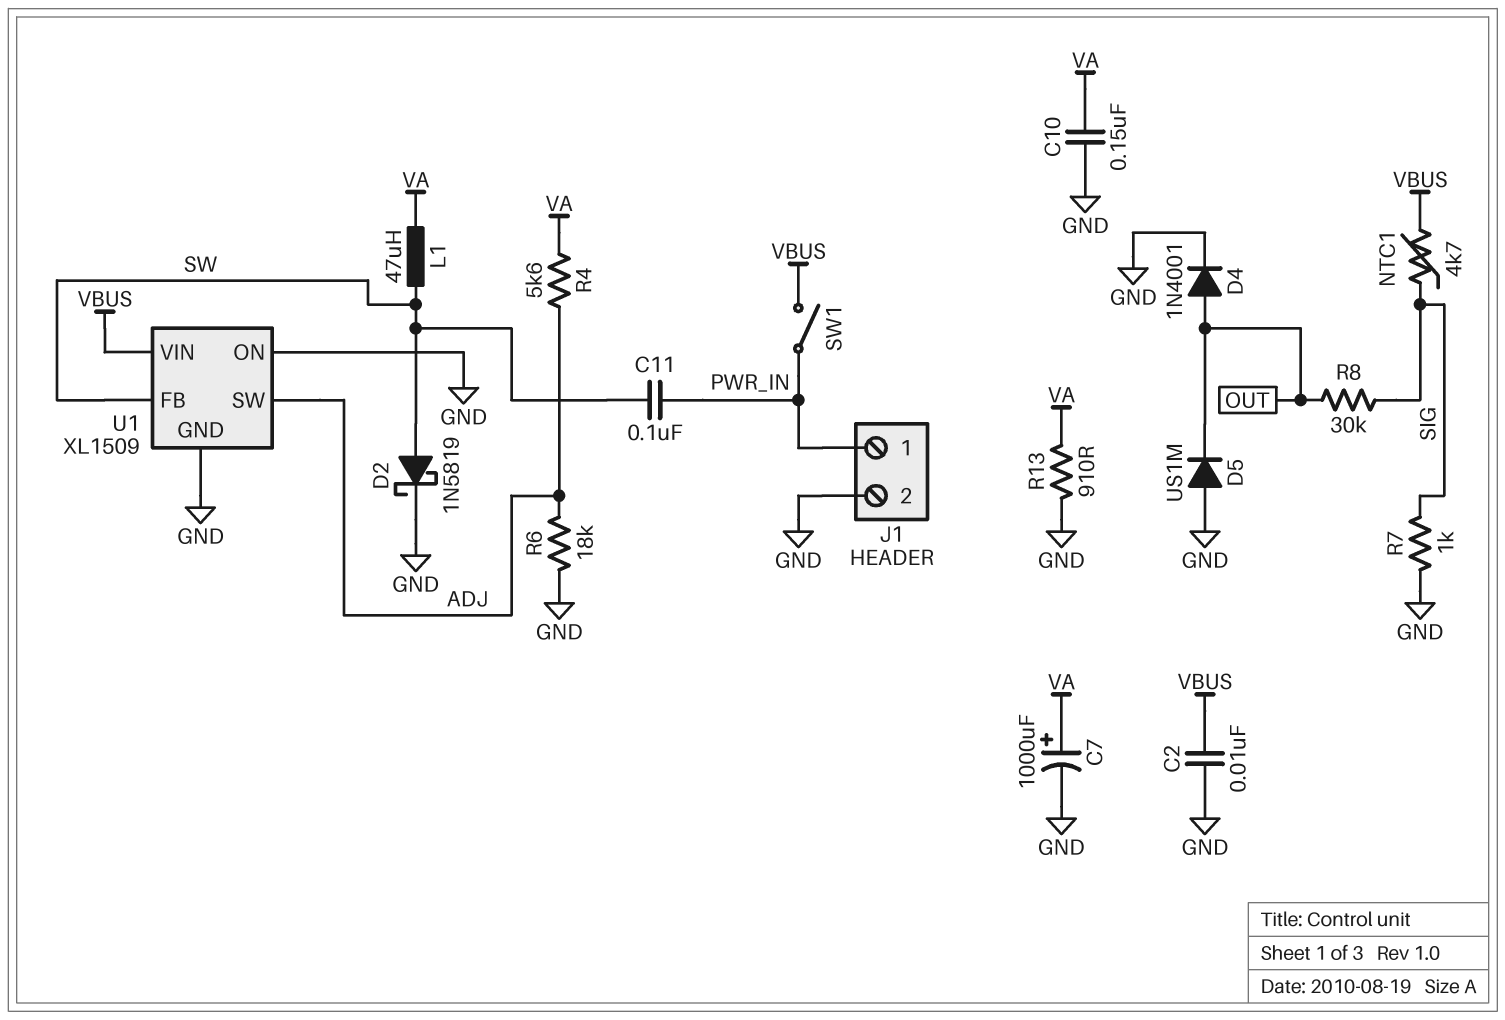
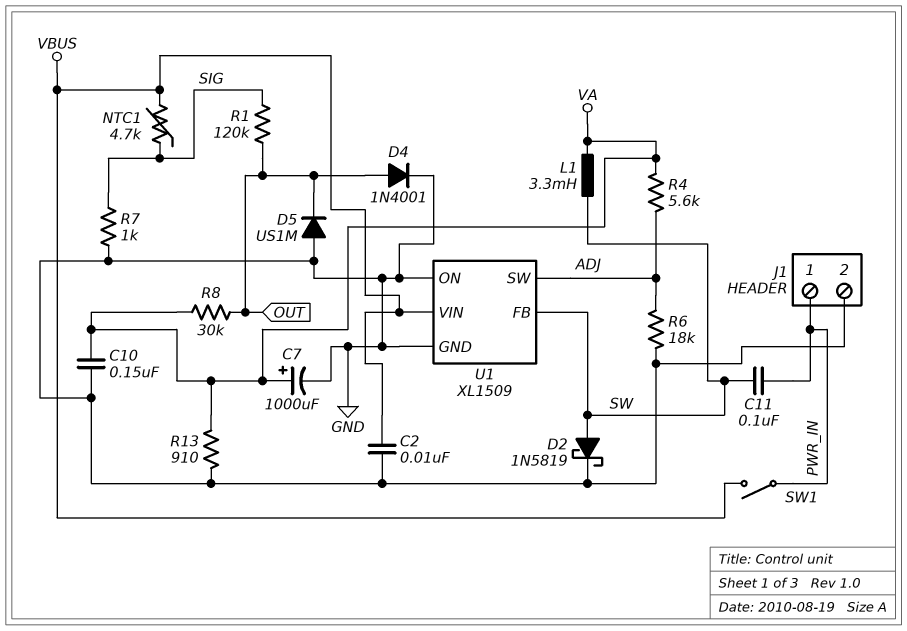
L1: 47uH (SW, VA) -> 3.3mH (SW, VA)
R1: none -> 120k (OUT, SIG)
R8: 30k (OUT, SIG) -> 30k (OUT, VA)

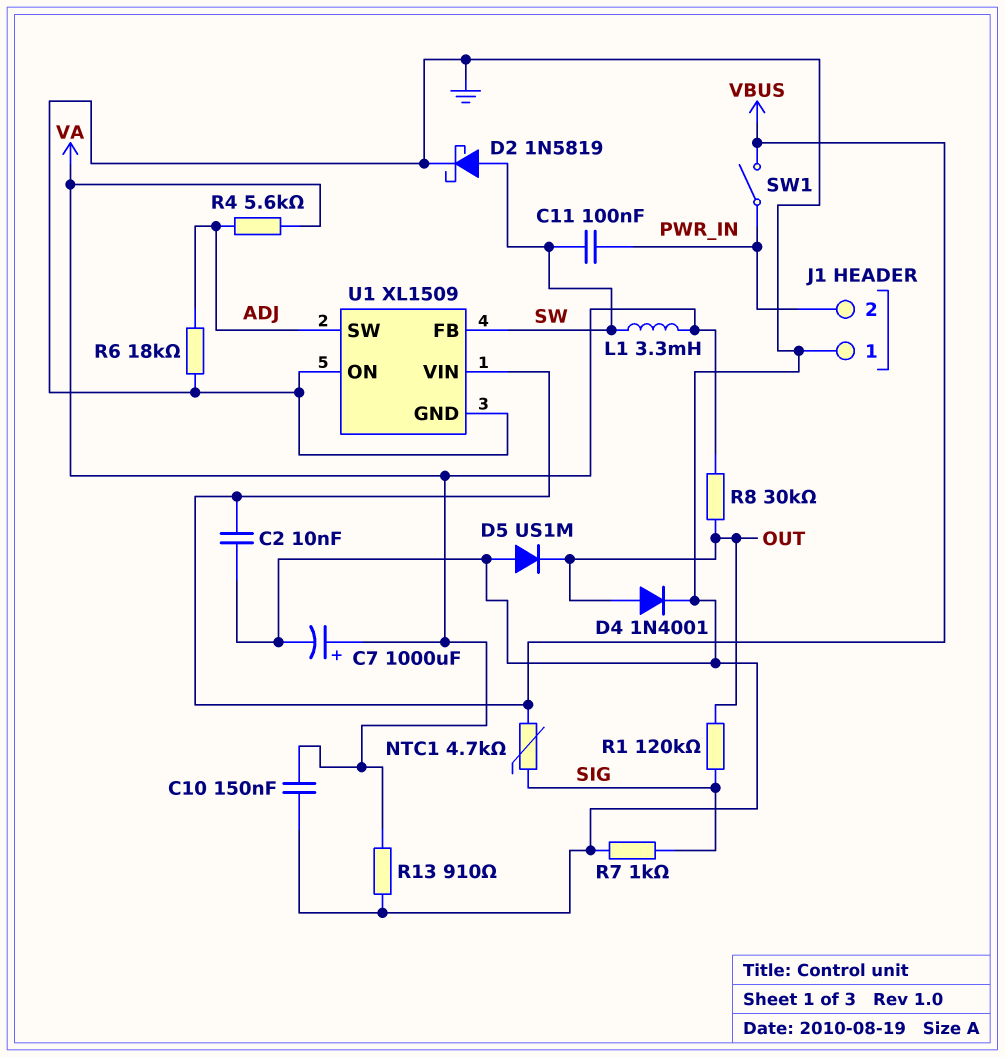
J1 pin 1: PWR_IN -> GND
J1 pin 2: GND -> PWR_IN

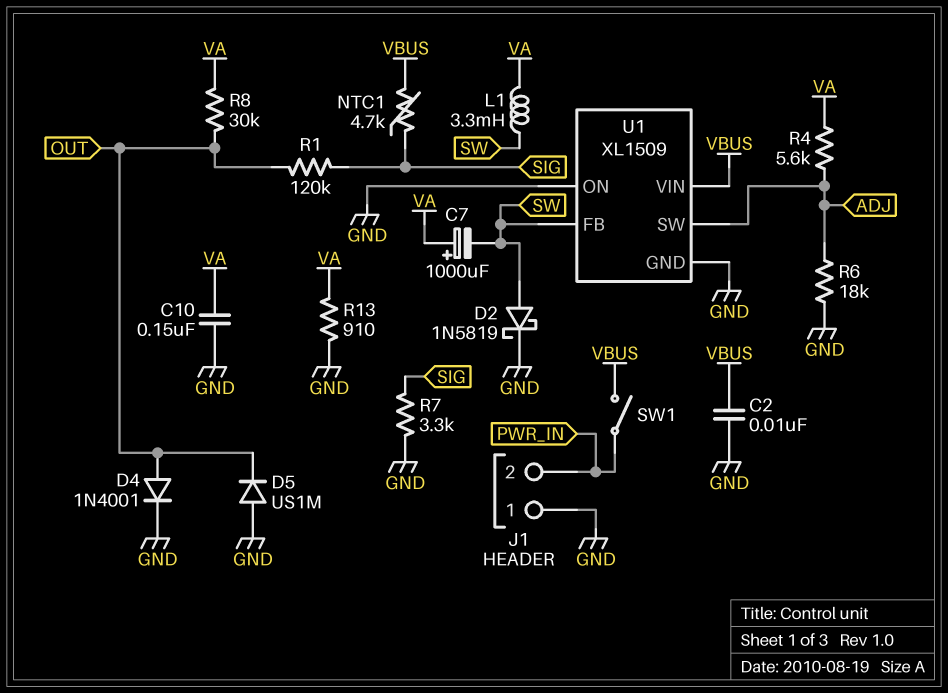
C7: 1000uF (plus VA, minus GND) -> 1000uF (plus VA, minus SW)
C11: 100nF (PWR_IN, SW) -> none
R7: 1k (GND, SIG) -> 3.3k (GND, SIG)

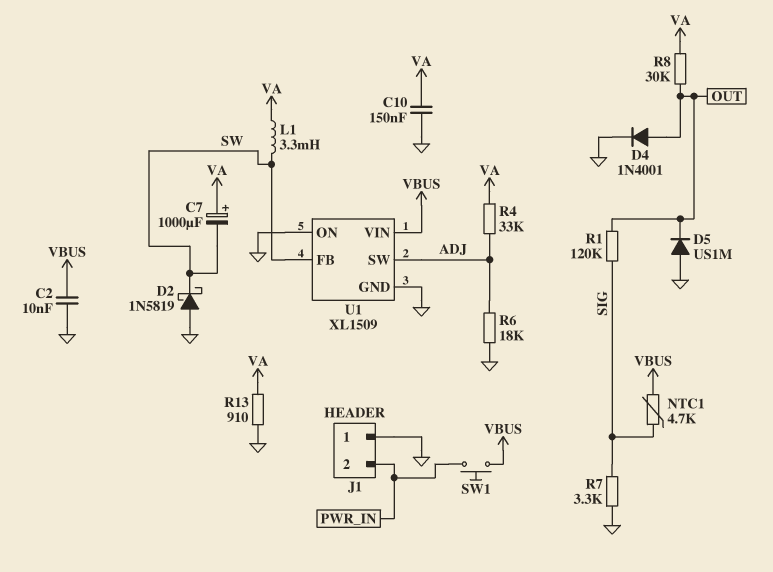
D2: schottky 1N5819 (A SW, K GND) -> schottky 1N5819 (A GND, K SW)
R4: 5.6k (ADJ, VA) -> 33k (ADJ, VA)
SW1: switch (PWR_IN, VBUS) -> button (PWR_IN, VBUS)

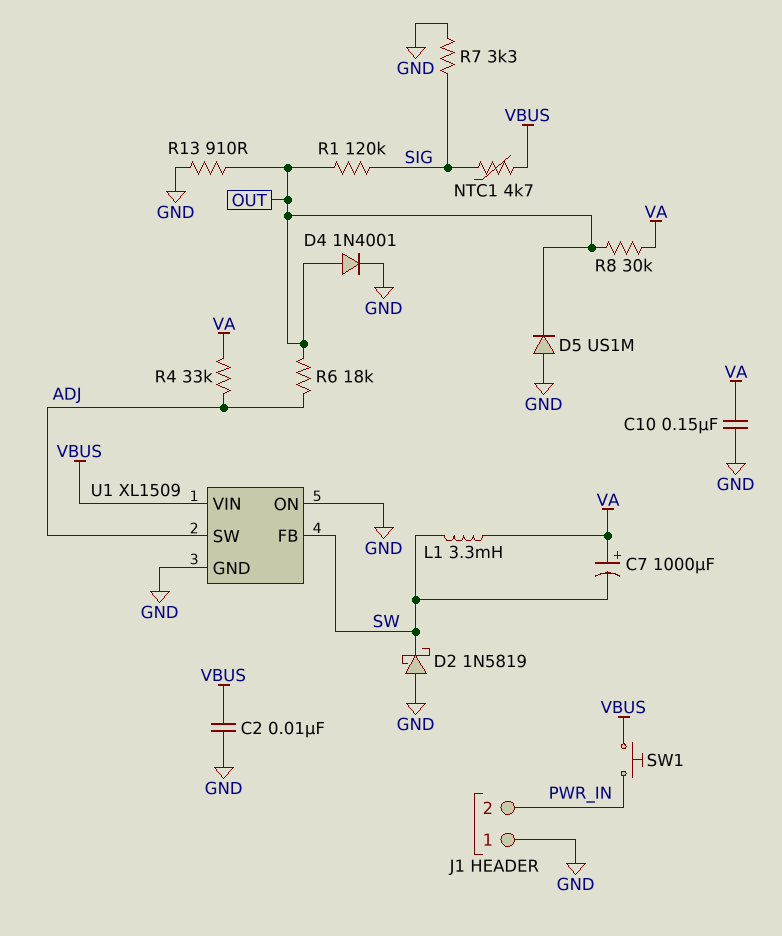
R6: 18k (ADJ, GND) -> 18k (ADJ, OUT)
R13: 910 (GND, VA) -> 910 (GND, OUT)

